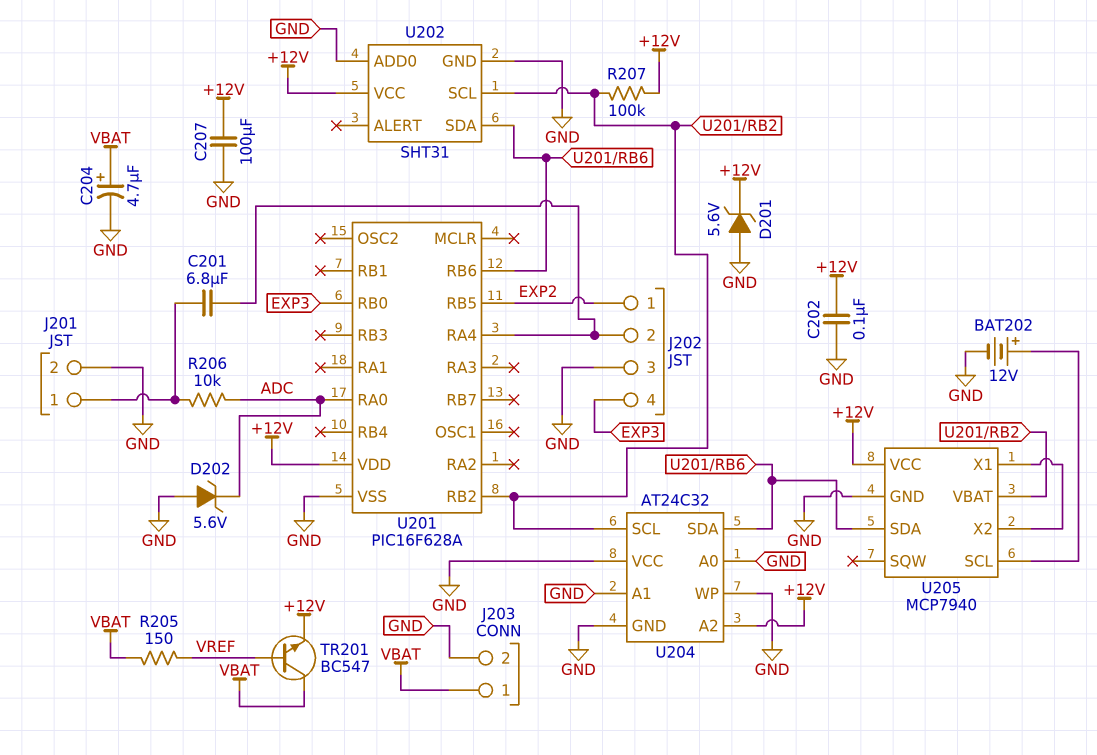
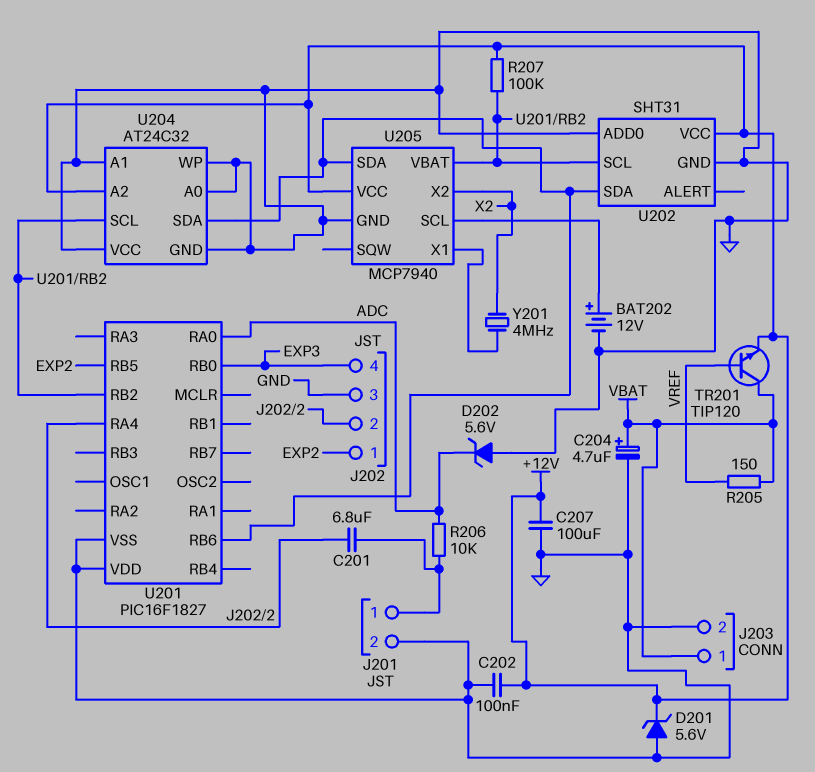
TR201: NPN BC547 (B VREF, C VBAT, E +12V) -> NPN TIP120 (B VREF, C VBAT, E +12V)
U201: PIC16F628A -> PIC16F1827
U201 pin VDD: +12V -> GND
U205 pin X2: U205/X1 -> X2
Y201: none -> 4MHz (U205/X1, X2)

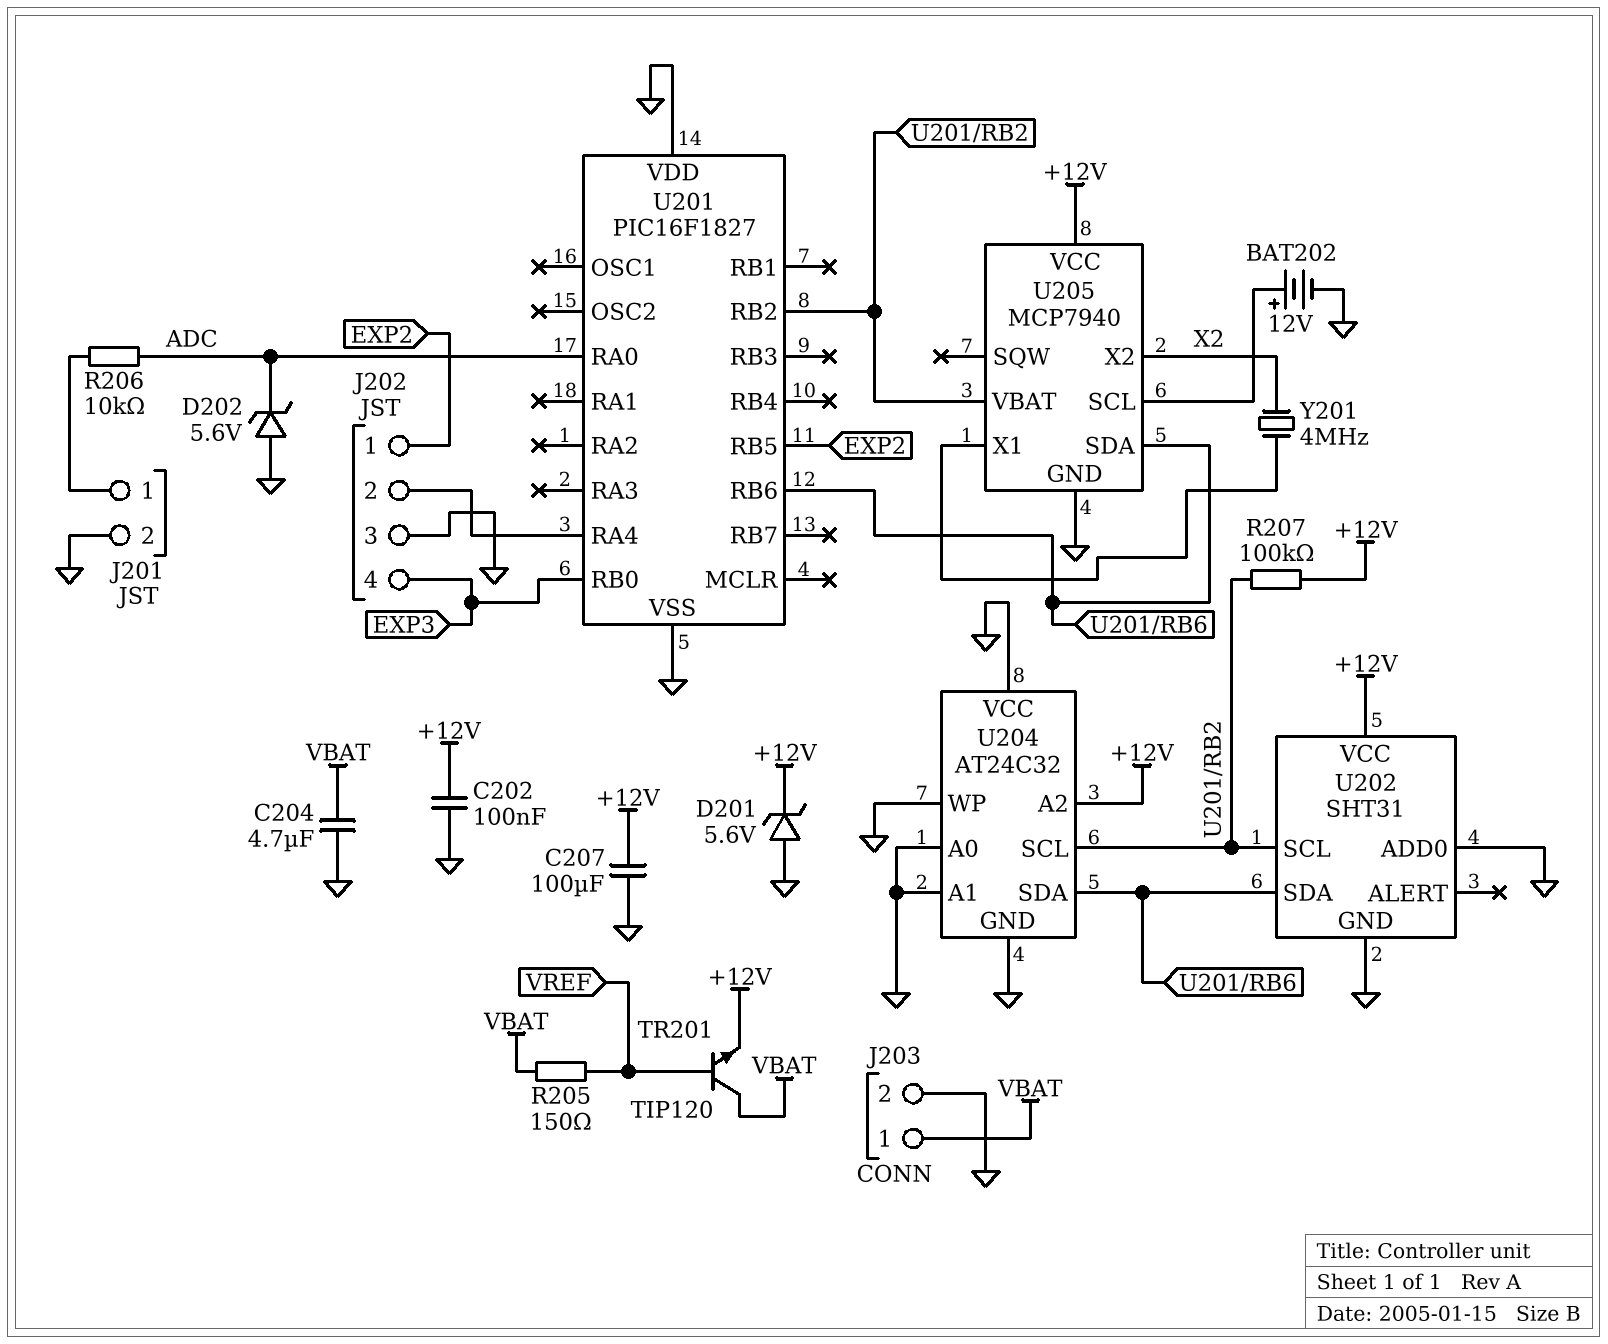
C201: 6.8uF (J201/1, J202/2) -> none
C204: 4.7uF (plus VBAT, minus GND) -> 4.7uF (GND, VBAT)

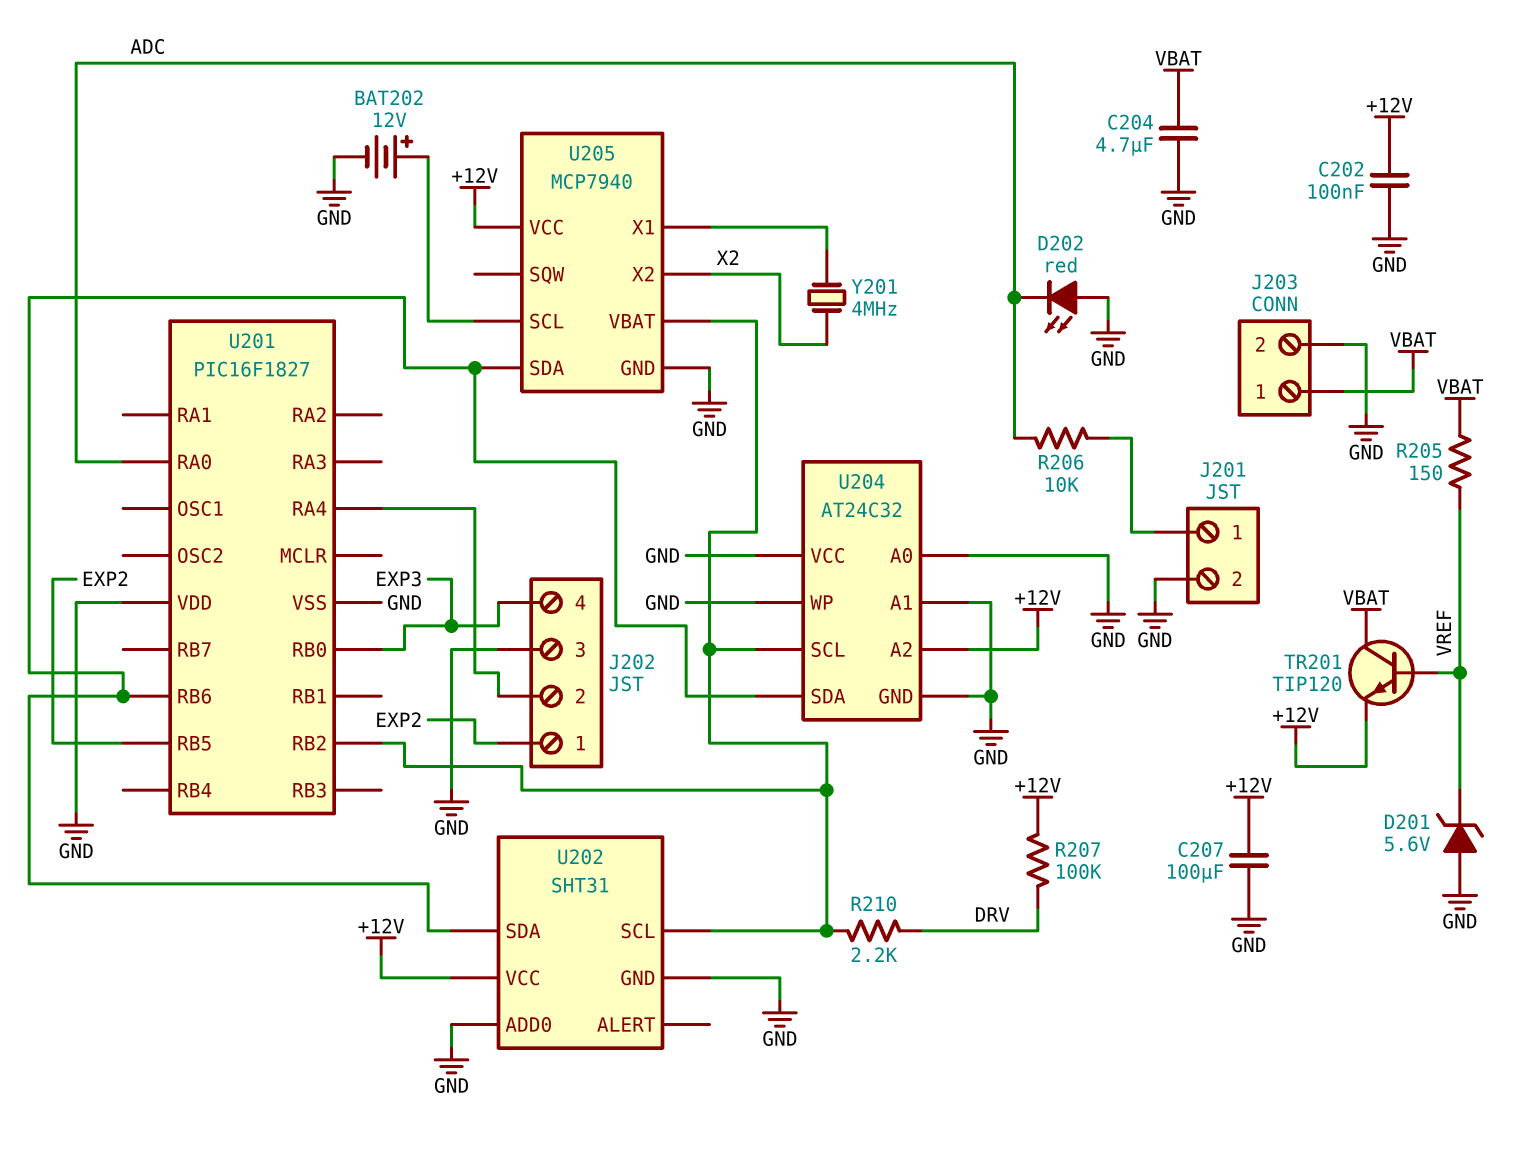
D201: zener 5.6V (A GND, K +12V) -> zener 5.6V (A GND, K VREF)
D202: zener 5.6V (A GND, K ADC) -> LED red (A GND, K ADC)
R207: 100k (+12V, U201/RB2) -> 100k (+12V, DRV)
R210: none -> 2.2k (DRV, U201/RB2)

